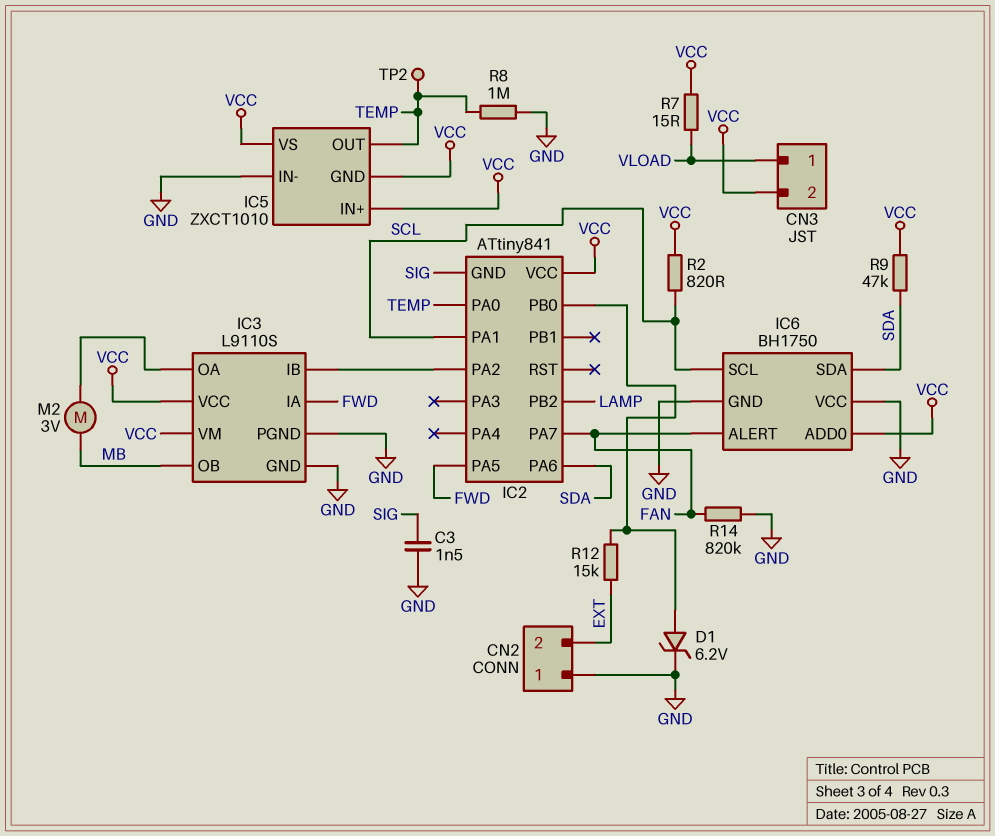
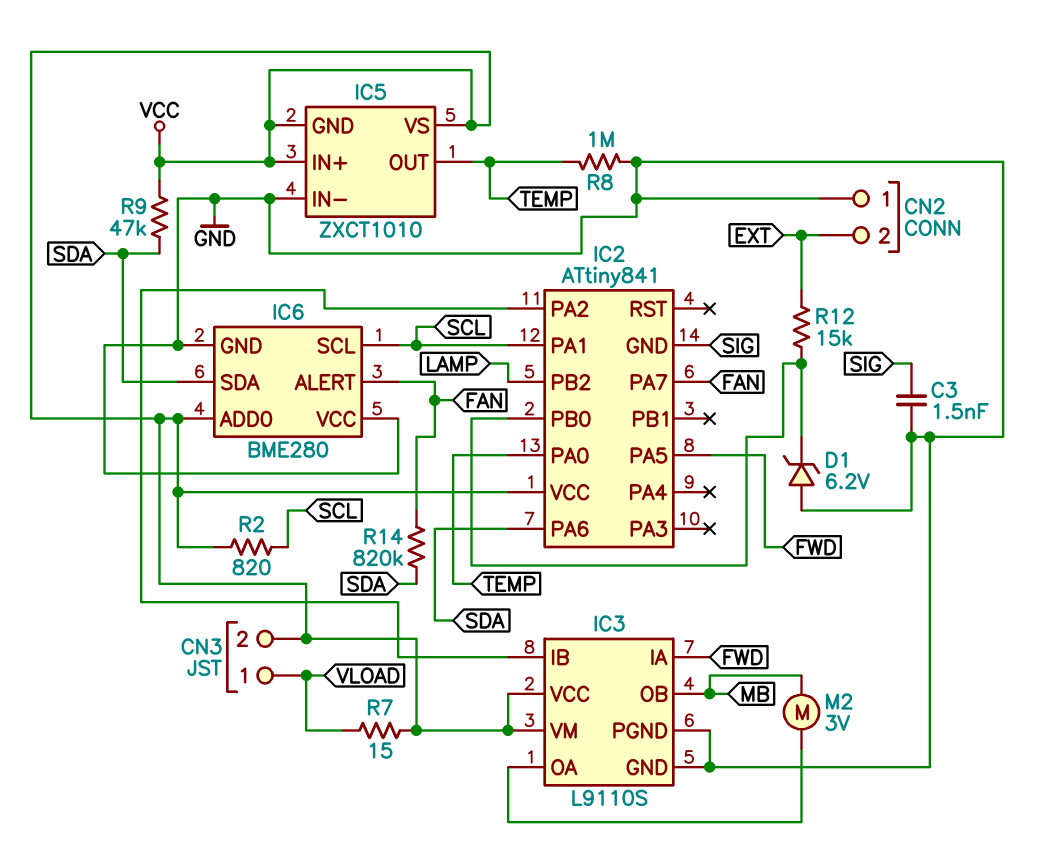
D1: zener 6.2V (A IC2/PB0, K GND) -> zener 6.2V (A GND, K IC2/PB0)
IC6: BH1750 -> BME280
R14: 820k (FAN, GND) -> 820k (FAN, SDA)
TP2: test point (TEMP) -> none

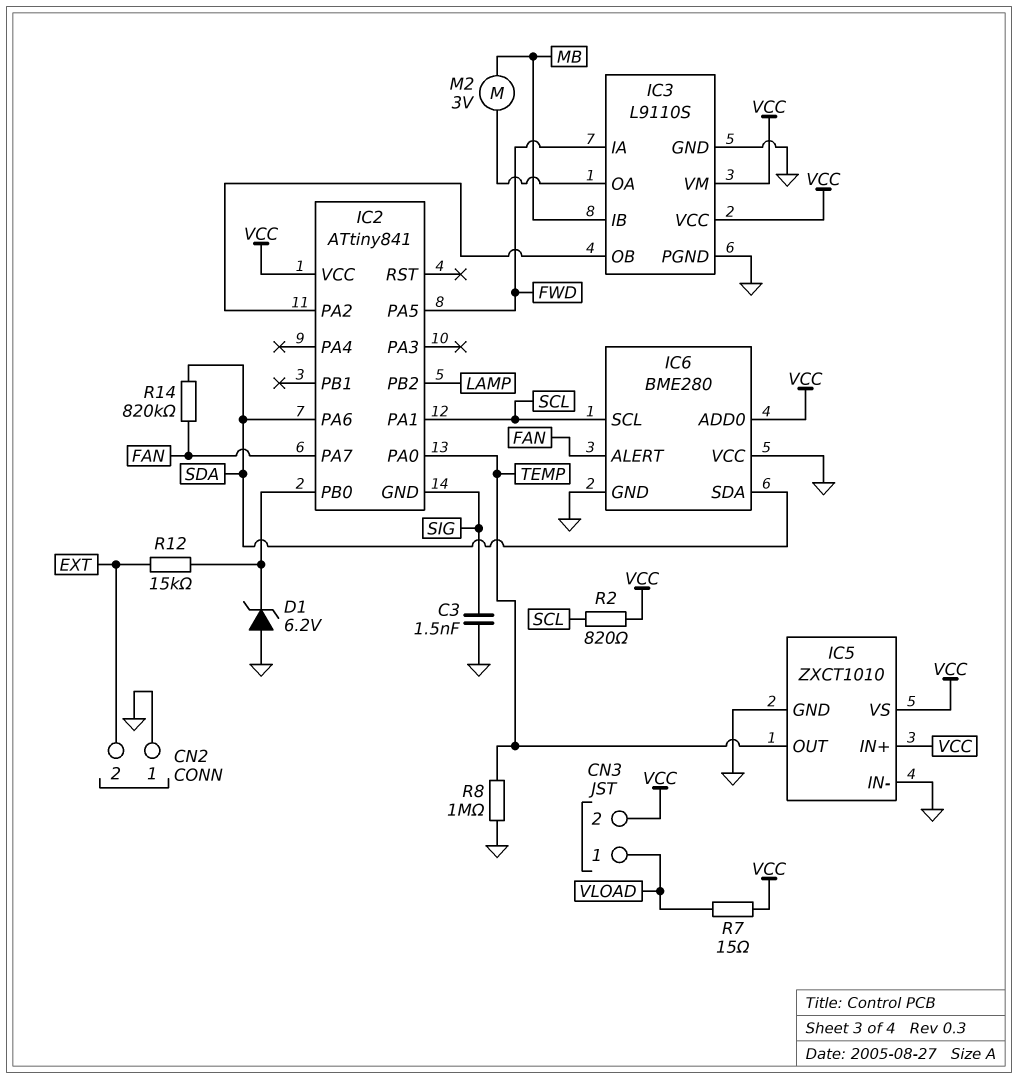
IC3 pin IB: IC2/PA2 -> MB
IC3 pin OB: MB -> IC2/PA2
IC5 pin GND: VCC -> GND
R9: 47k (SDA, VCC) -> none

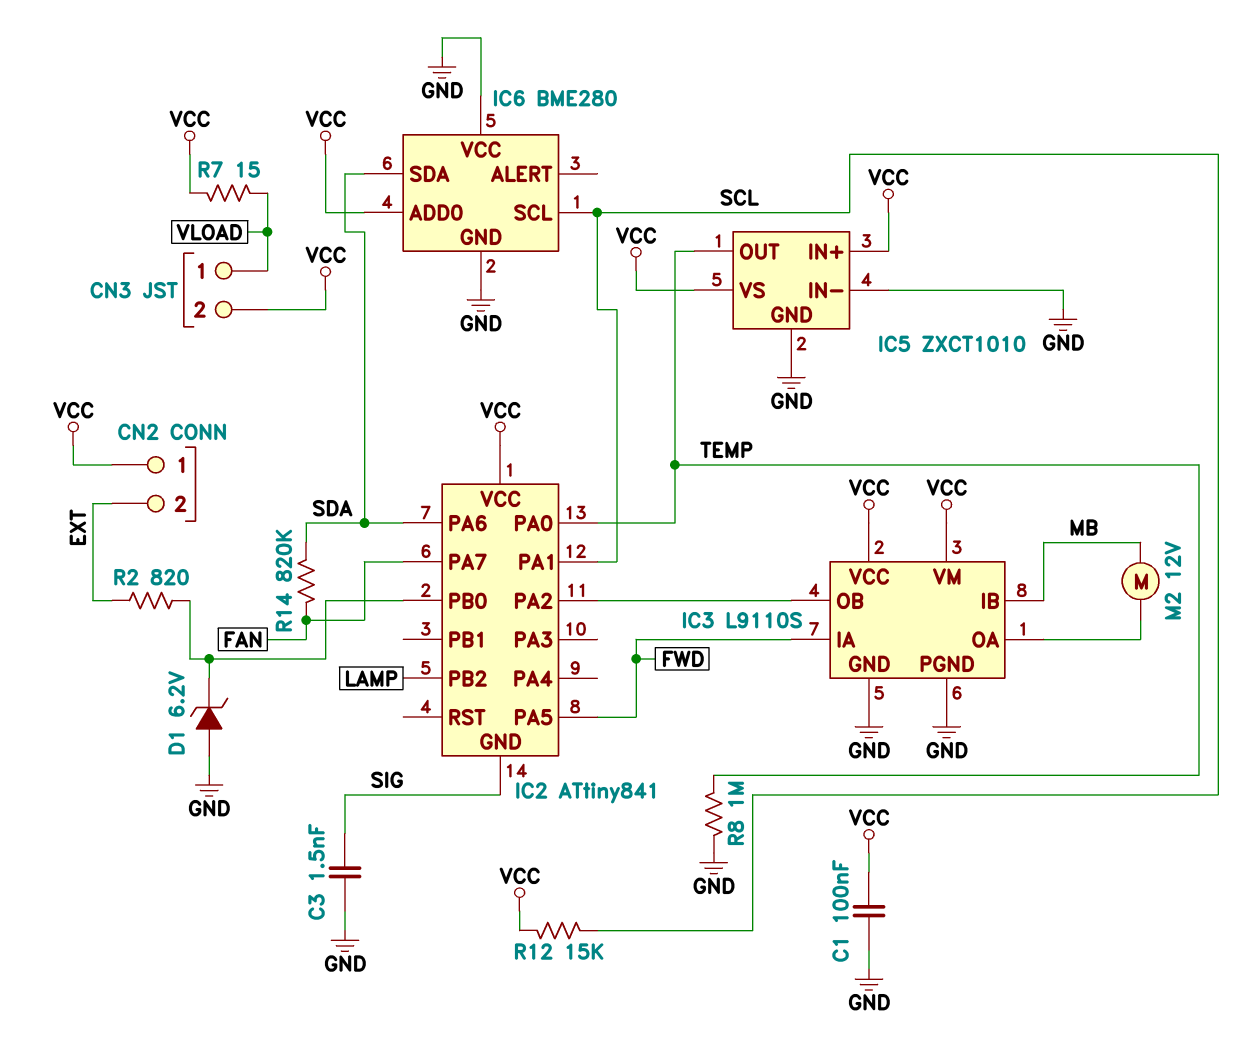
C1: none -> 100nF (GND, VCC)
CN2 pin 1: GND -> VCC
IC6 pin ALERT: FAN -> none
M2: motor 3V (IC3/OA, MB) -> motor 12V (IC3/OA, MB)
R2: 820 (SCL, VCC) -> 820 (EXT, IC2/PB0)
R12: 15k (EXT, IC2/PB0) -> 15k (SCL, VCC)

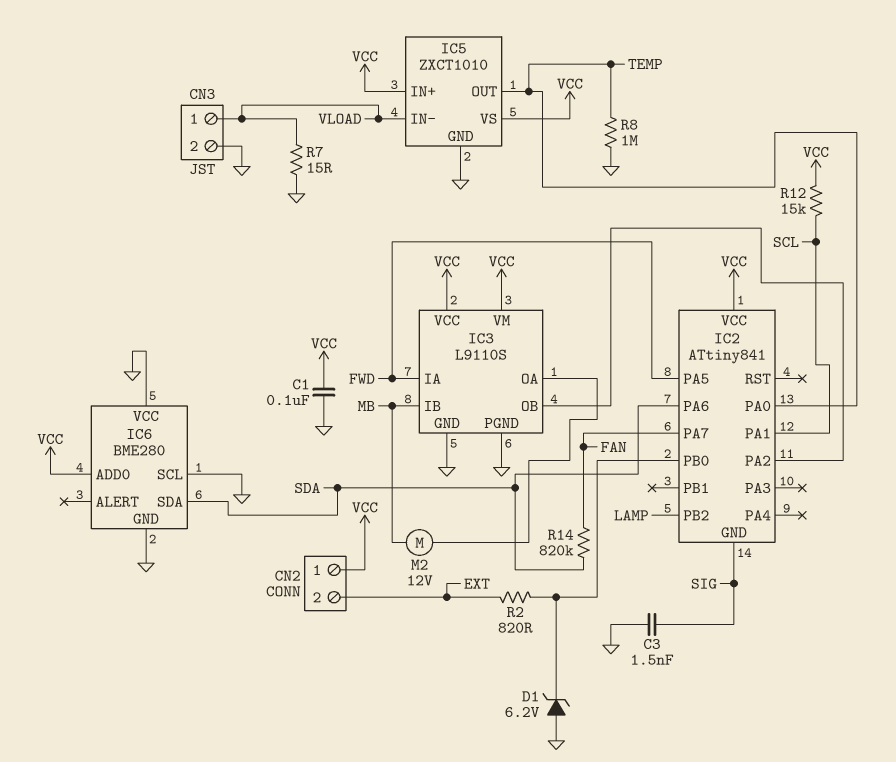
CN3 pin 2: VCC -> GND
IC5 pin IN-: GND -> VLOAD
IC6 pin SCL: SCL -> GND
R7: 15 (VCC, VLOAD) -> 15 (GND, VLOAD)

